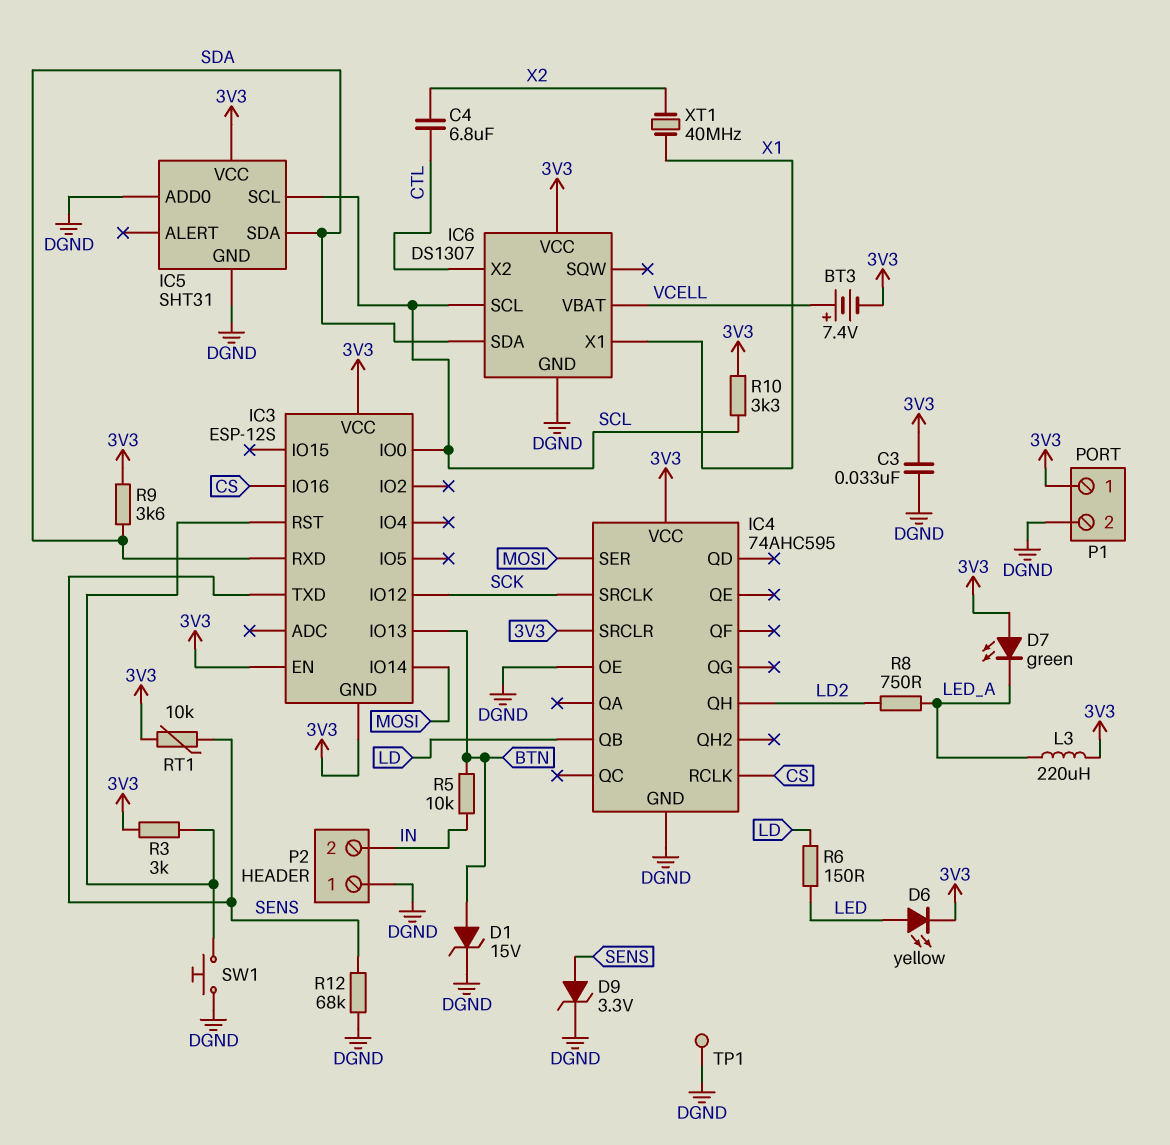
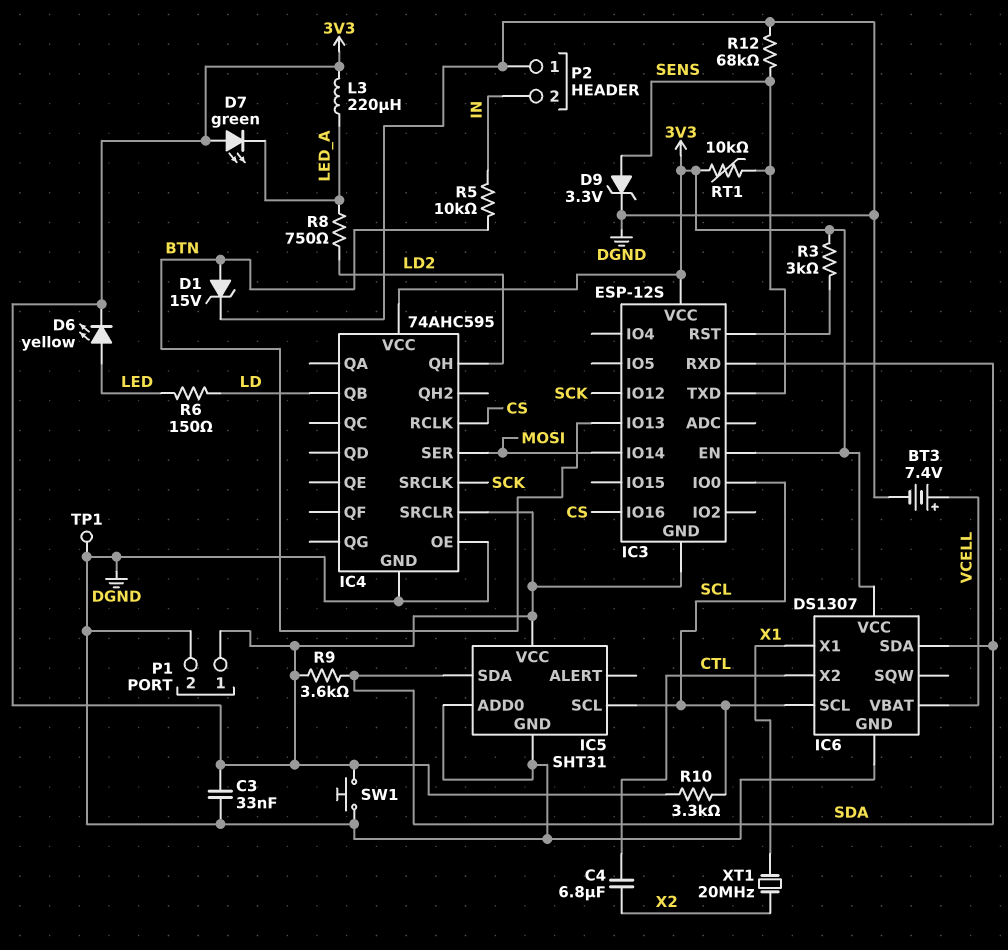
BT3: 7.4V (plus VCELL, minus 3V3) -> 7.4V (plus VCELL, minus DGND)
SW1: button (DGND, IC3/RST) -> button (3V3, DGND)
XT1: 40MHz (X1, X2) -> 20MHz (X1, X2)

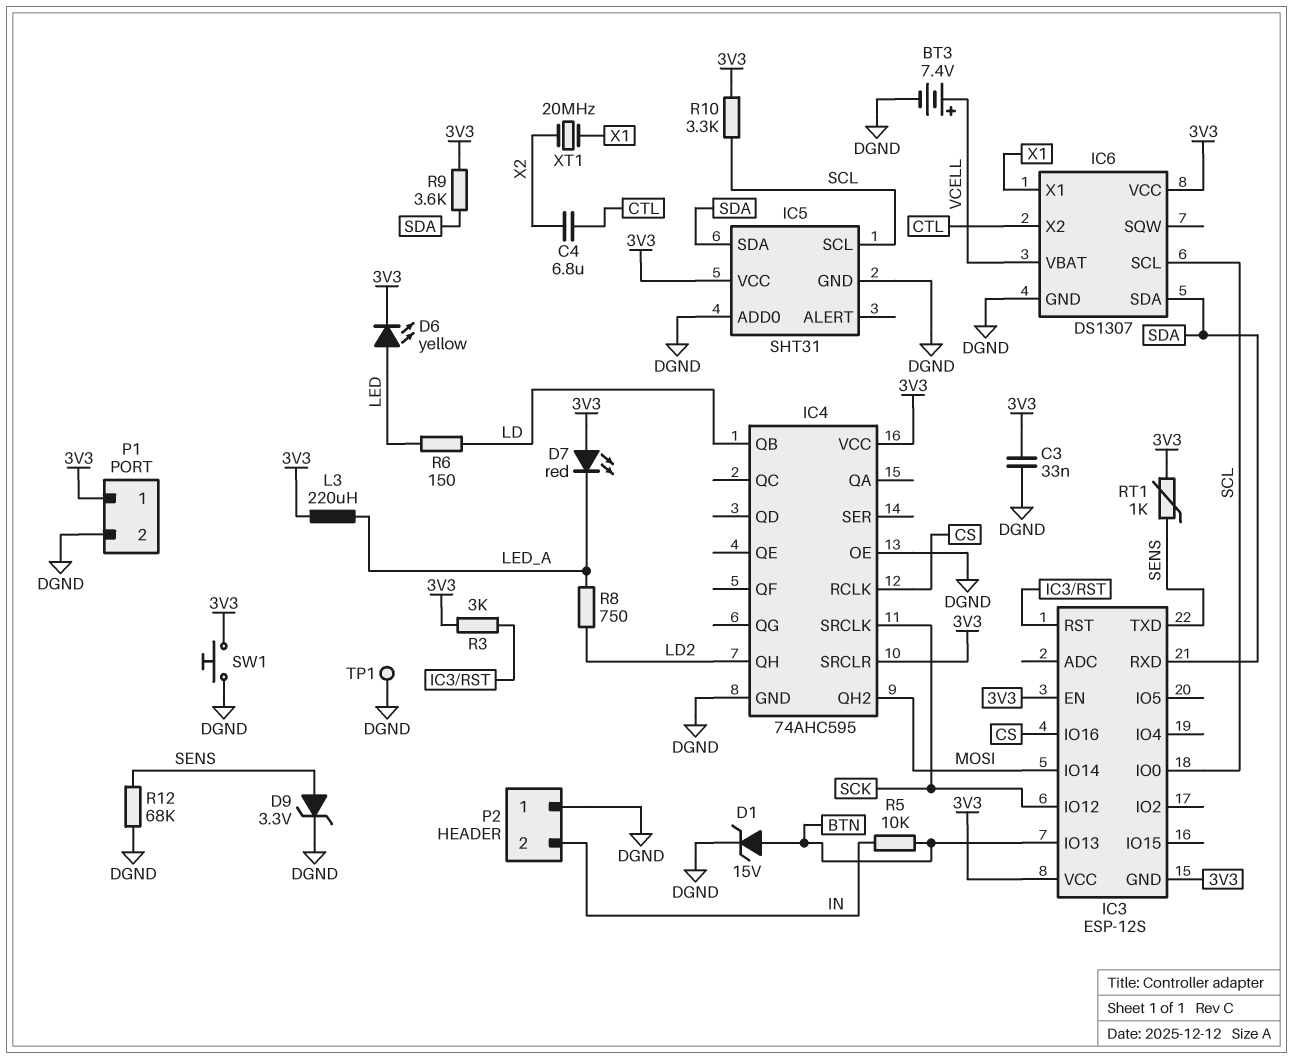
D7: LED green (A 3V3, K LED_A) -> LED red (A 3V3, K LED_A)
IC4 pin QH2: none -> MOSI
IC4 pin SER: MOSI -> none
RT1: 10k (3V3, SENS) -> 1k (3V3, SENS)

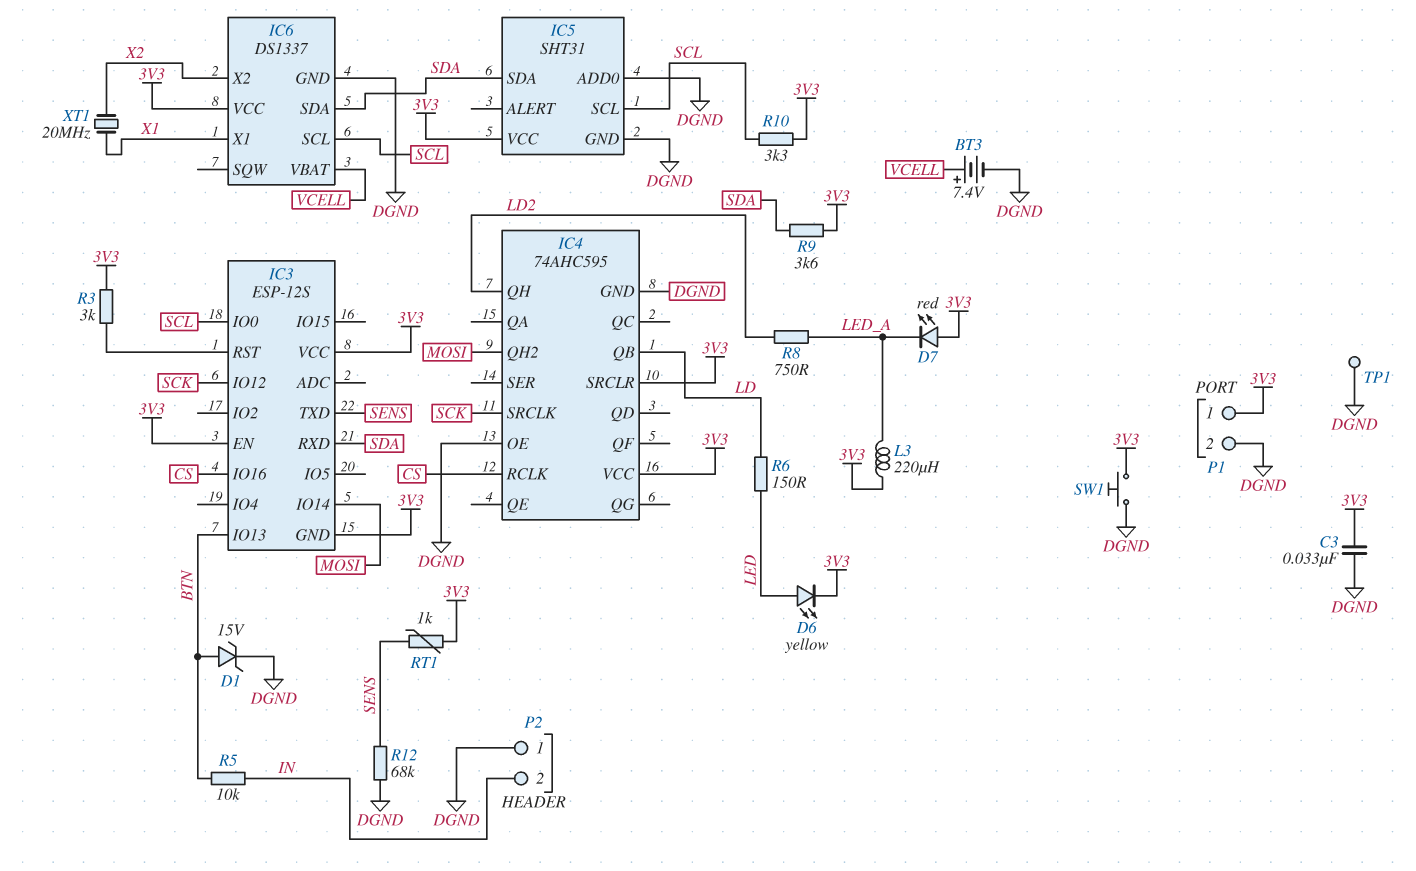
C4: 6.8uF (CTL, X2) -> none
D9: zener 3.3V (A SENS, K DGND) -> none
IC6: DS1307 -> DS1337
IC6 pin X2: CTL -> X2

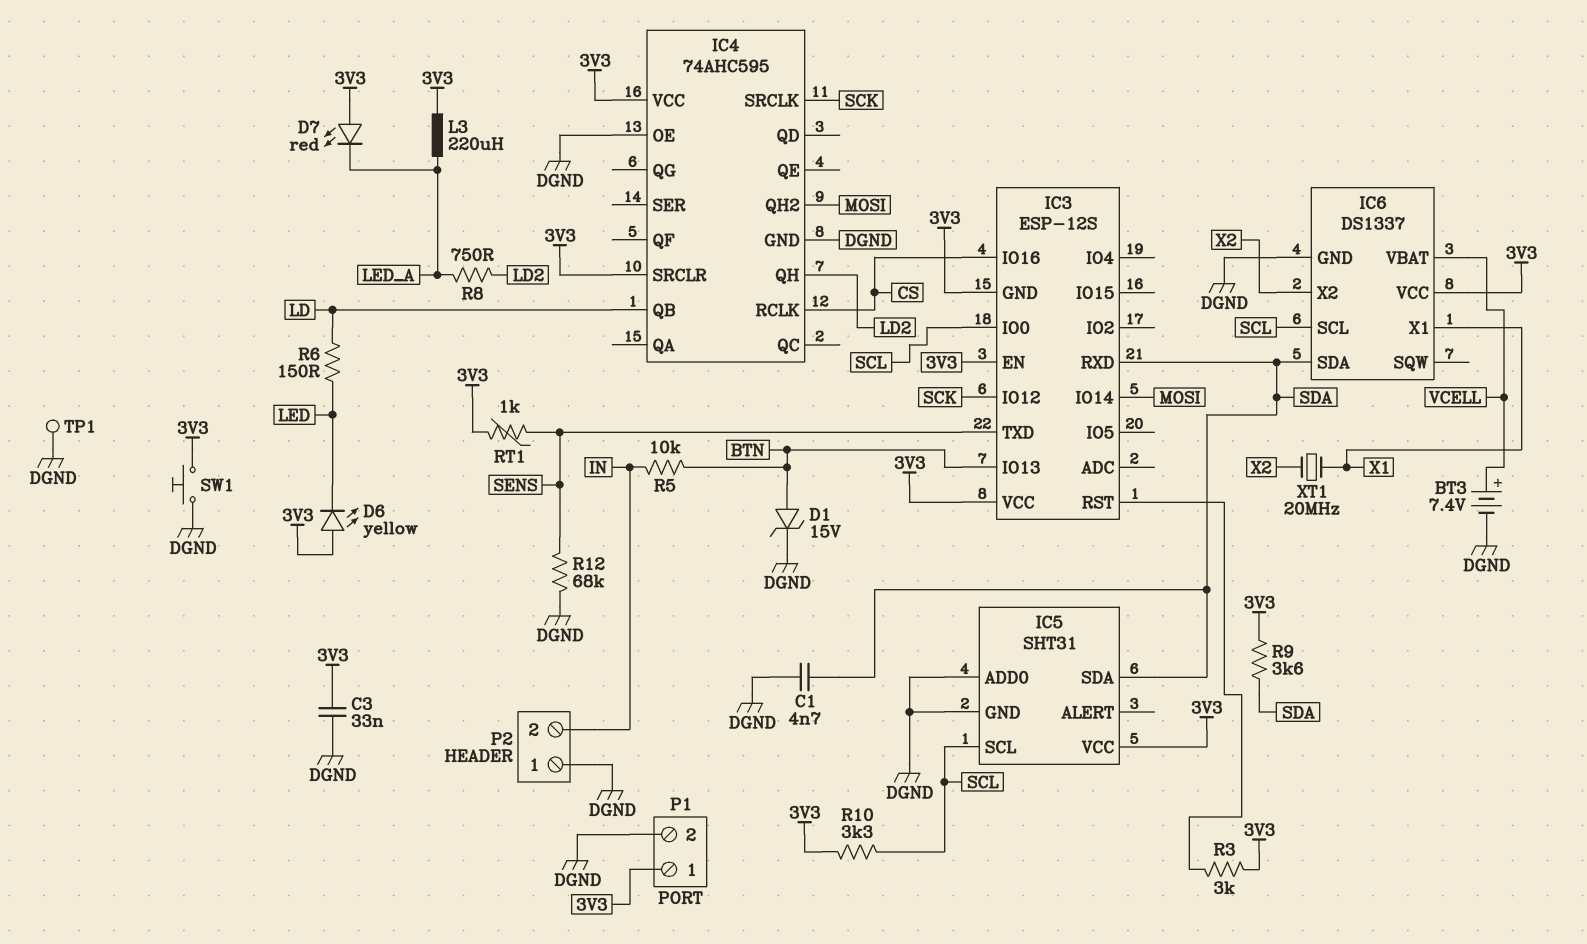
C1: none -> 4.7nF (DGND, SDA)
D6: LED yellow (A LED, K 3V3) -> LED yellow (A 3V3, K LED)

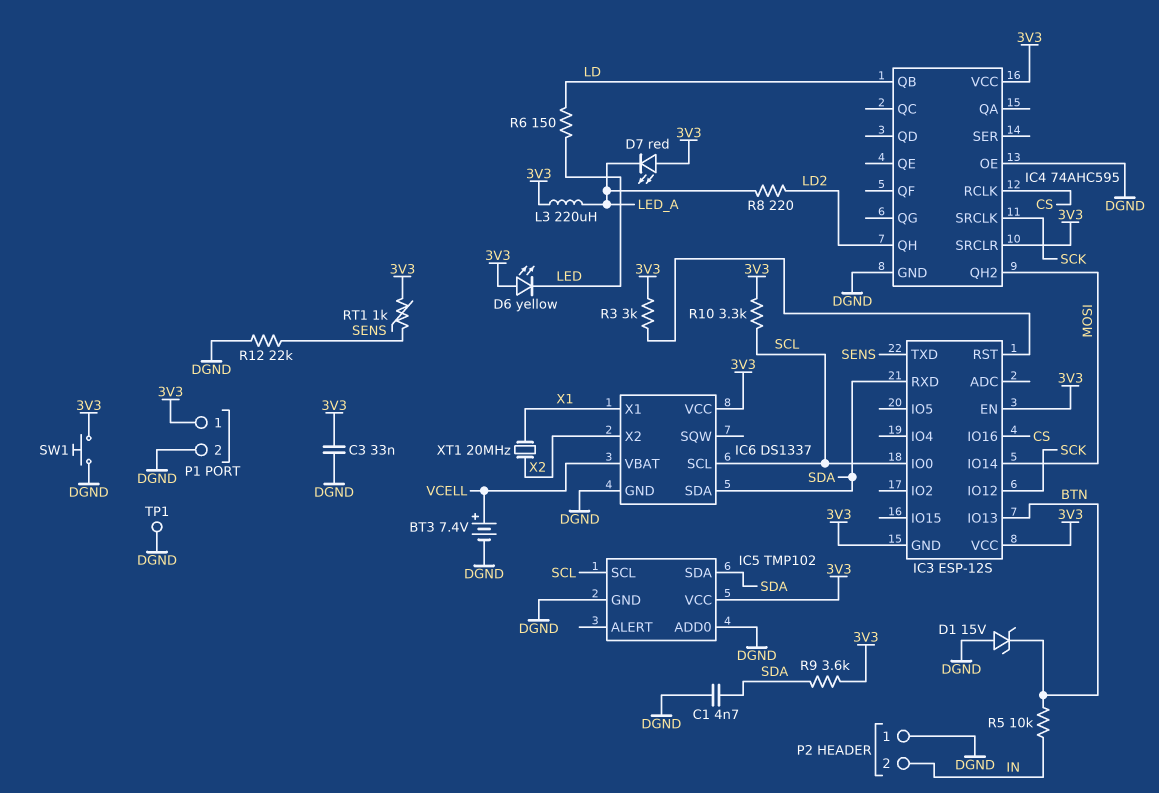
D1: zener 15V (A BTN, K DGND) -> zener 15V (A DGND, K BTN)
IC5: SHT31 -> TMP102
R8: 750 (LD2, LED_A) -> 220 (LD2, LED_A)
R12: 68k (DGND, SENS) -> 22k (DGND, SENS)

